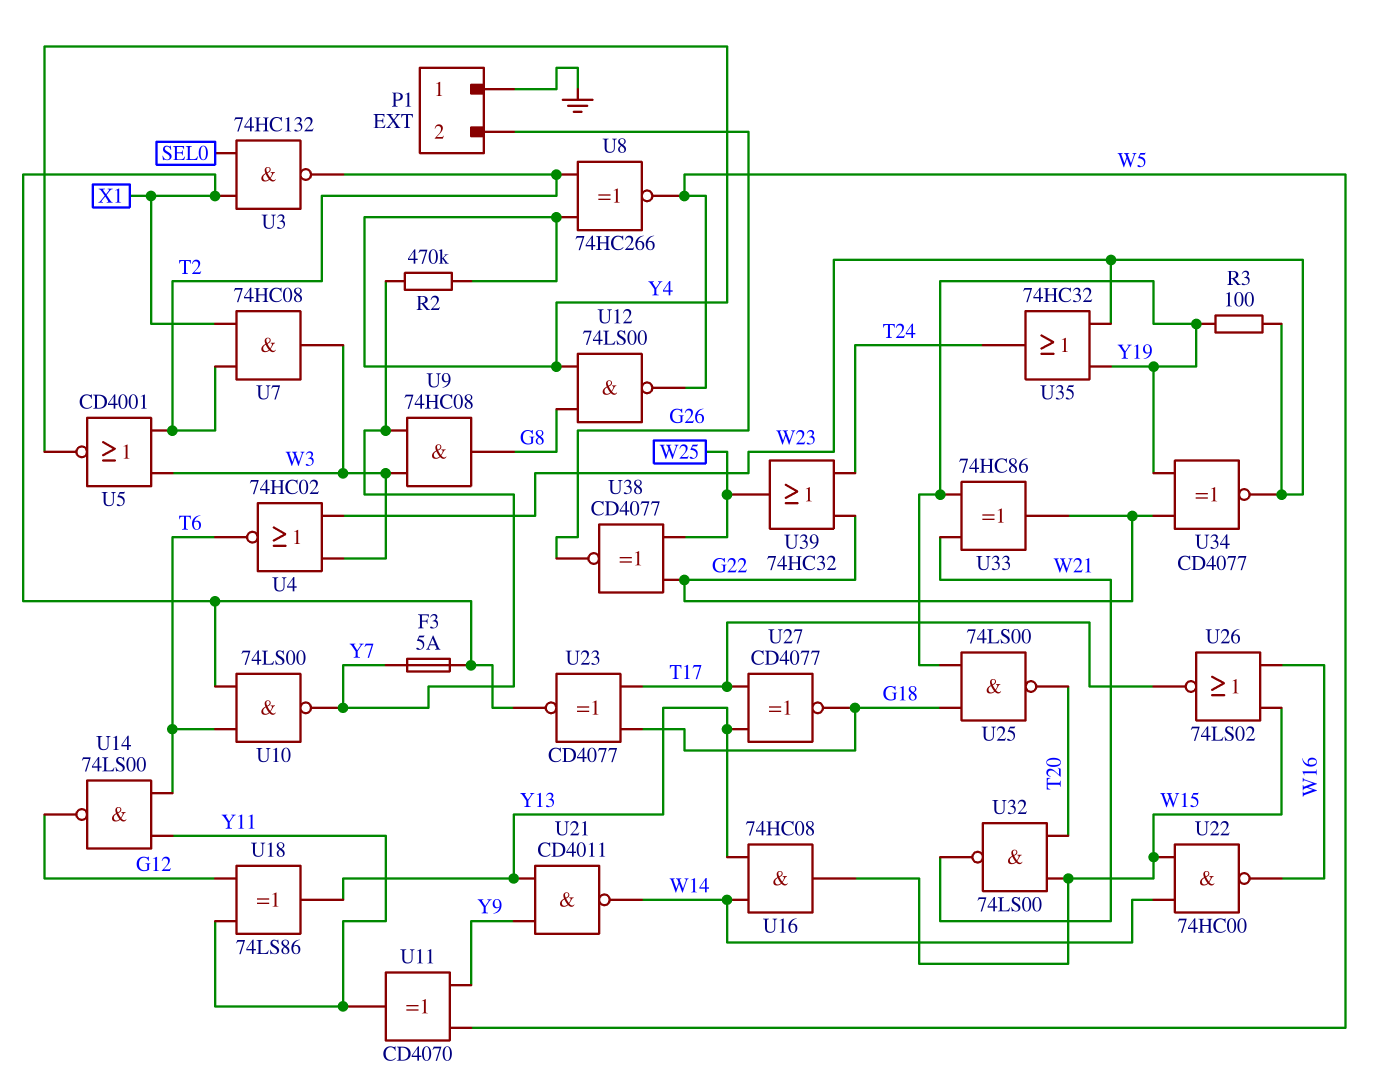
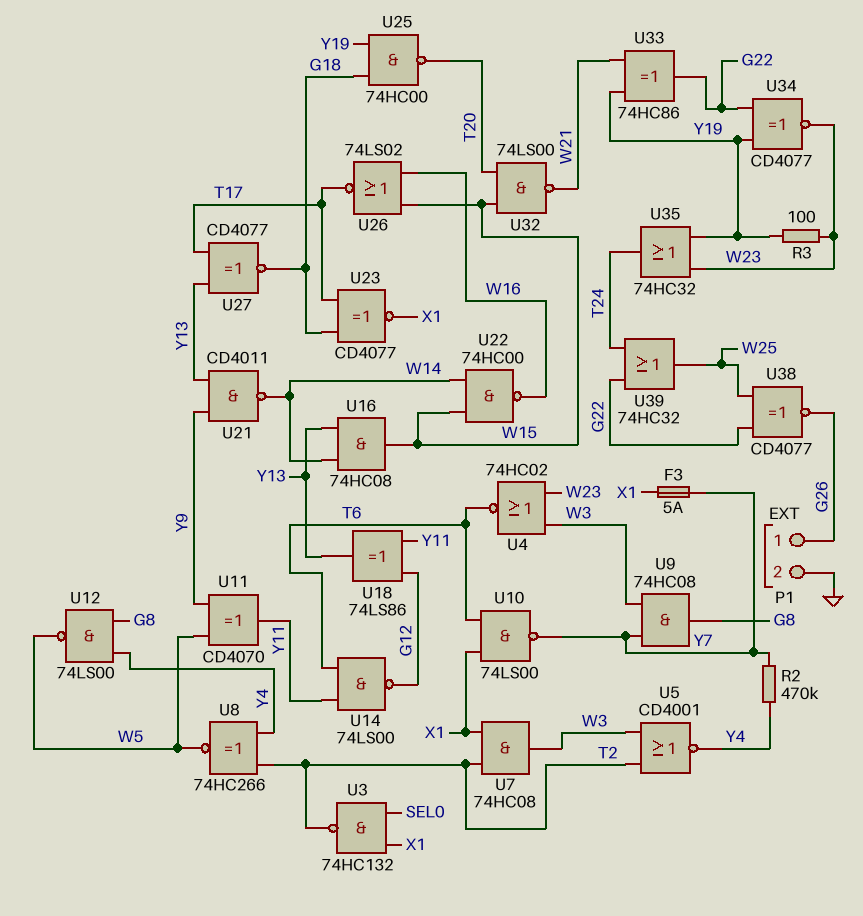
P1 pin 1: GND -> G26
P1 pin 2: G26 -> GND
U25: NAND 74LS00 (in G18, in Y19, out T20) -> NAND 74HC00 (in G18, in Y19, out T20)

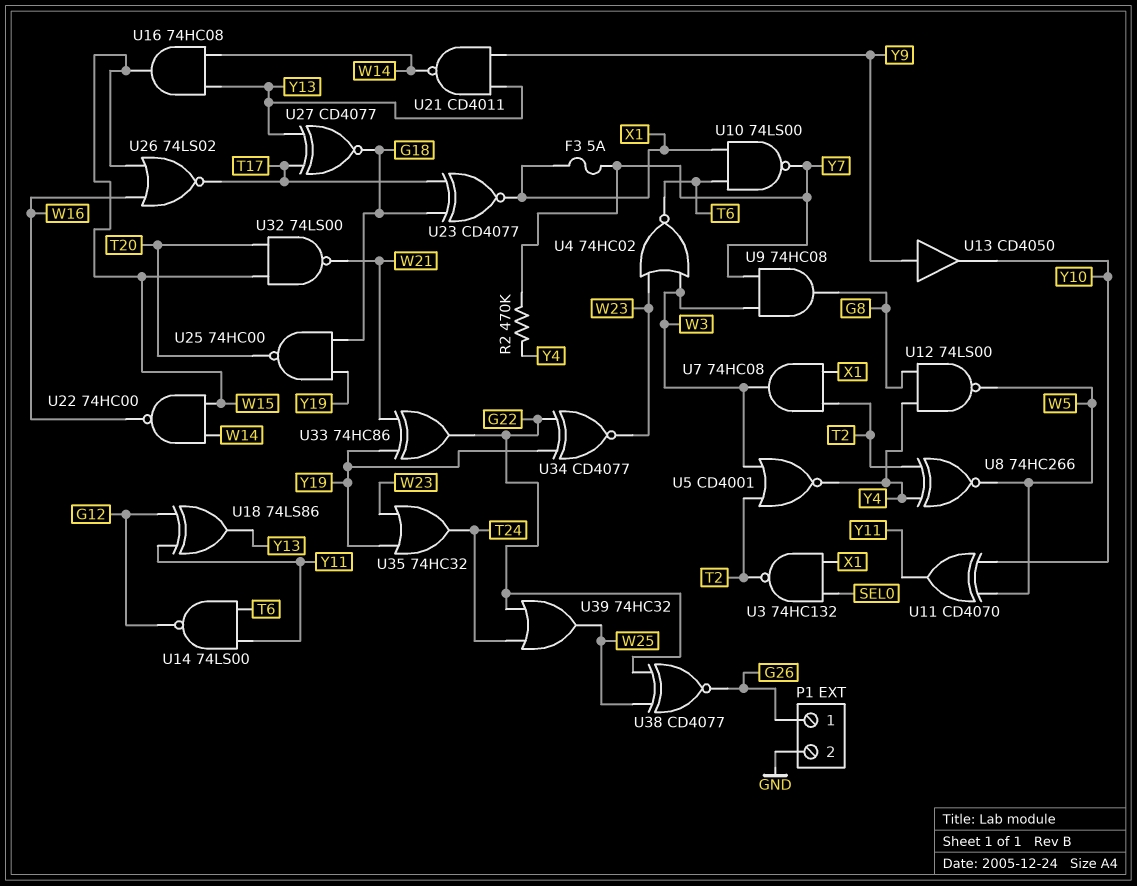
R3: 100 (W23, Y19) -> none
U11: XOR CD4070 (in W5, in Y9, out Y11) -> XOR CD4070 (in W5, in Y10, out Y11)
U13: none -> buffer CD4050 (in Y9, out Y10)

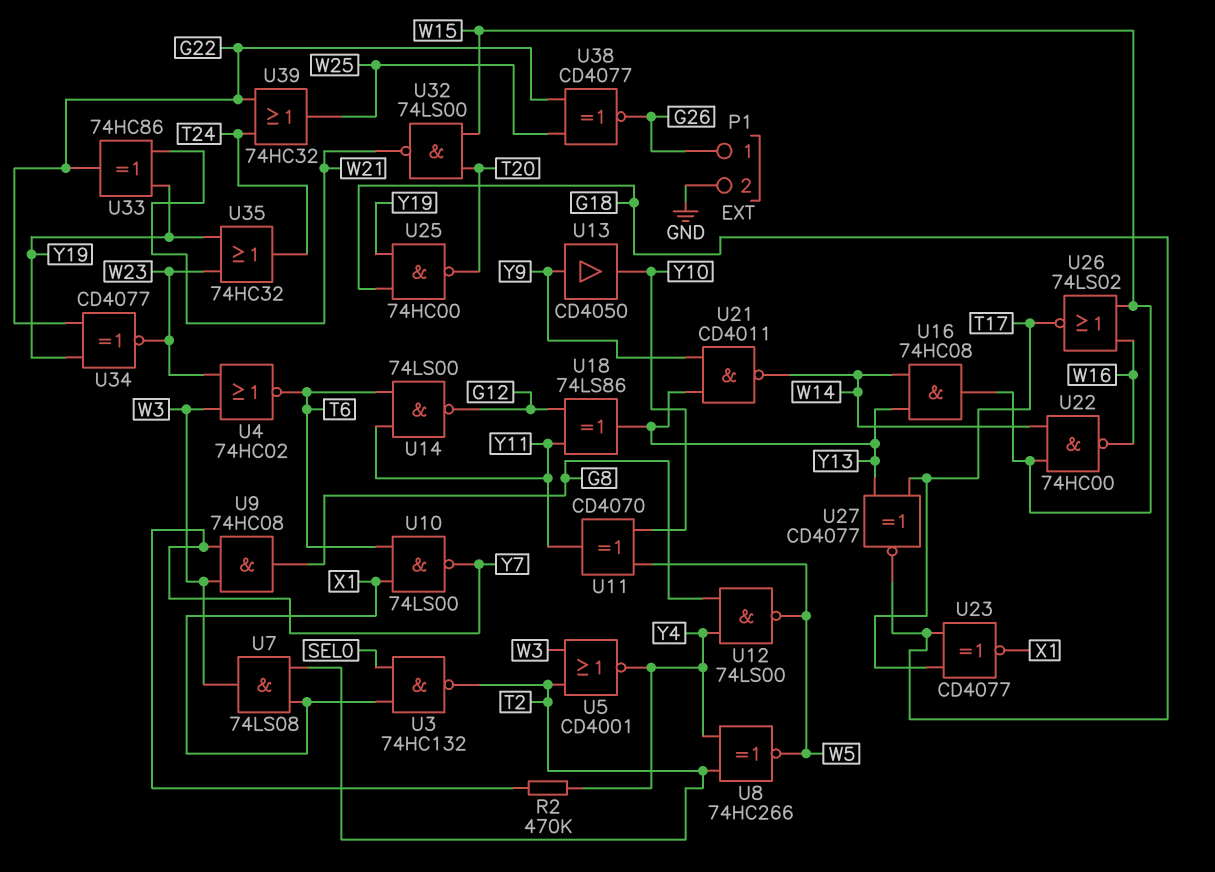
F3: 5A (X1, Y7) -> none
U7: AND 74HC08 (in T2, in X1, out W3) -> AND 74LS08 (in T2, in X1, out W3)

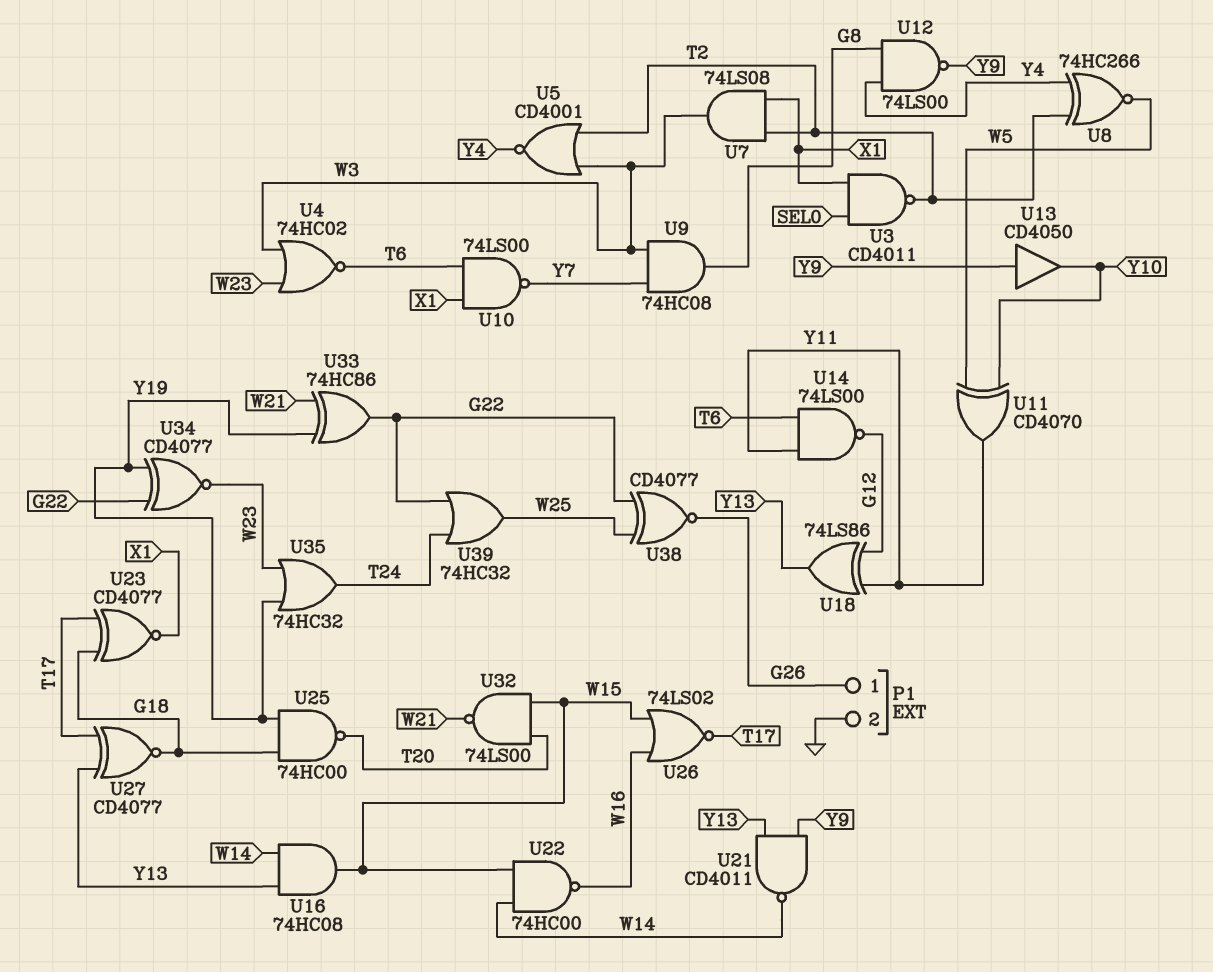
R2: 470k (Y4, Y7) -> none
U3: NAND 74HC132 (in SEL0, in X1, out T2) -> NAND CD4011 (in SEL0, in X1, out T2)
U12: NAND 74LS00 (in G8, in Y4, out W5) -> NAND 74LS00 (in G8, in Y4, out Y9)

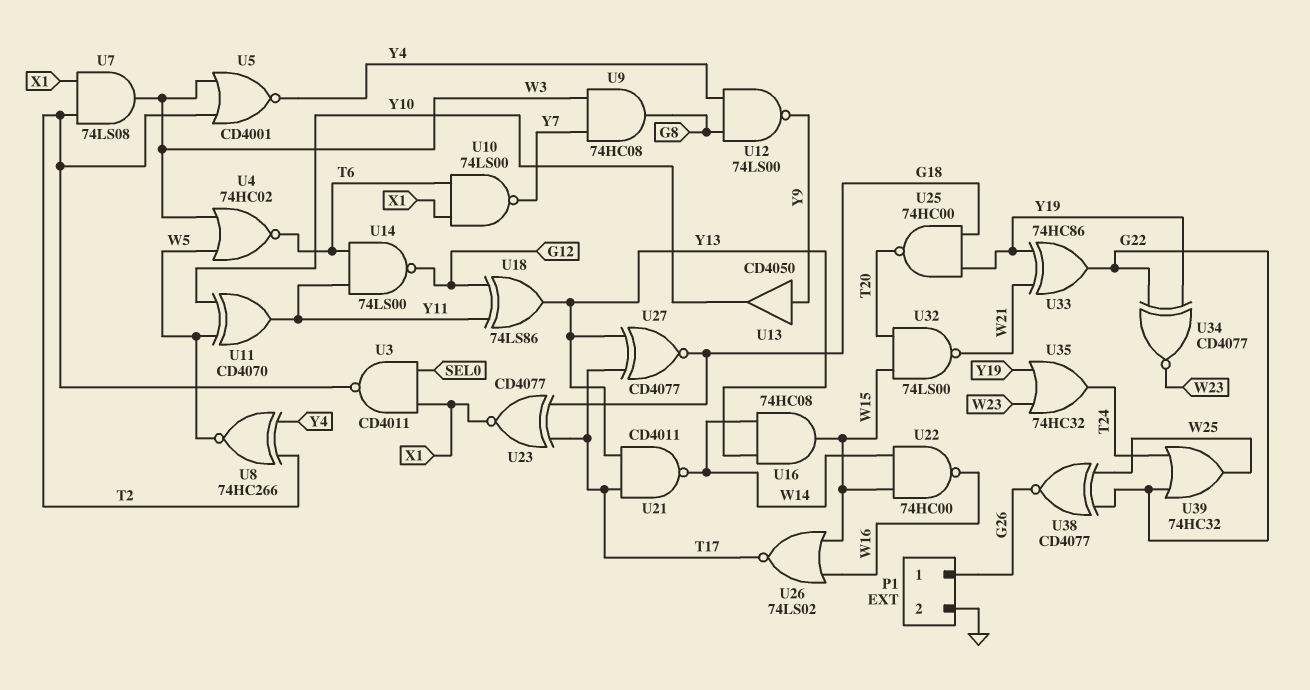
U4: NOR 74HC02 (in W3, in W23, out T6) -> NOR 74HC02 (in W3, in W5, out T6)
U21: NAND CD4011 (in Y9, in Y13, out W14) -> NAND CD4011 (in T17, in Y13, out W14)

